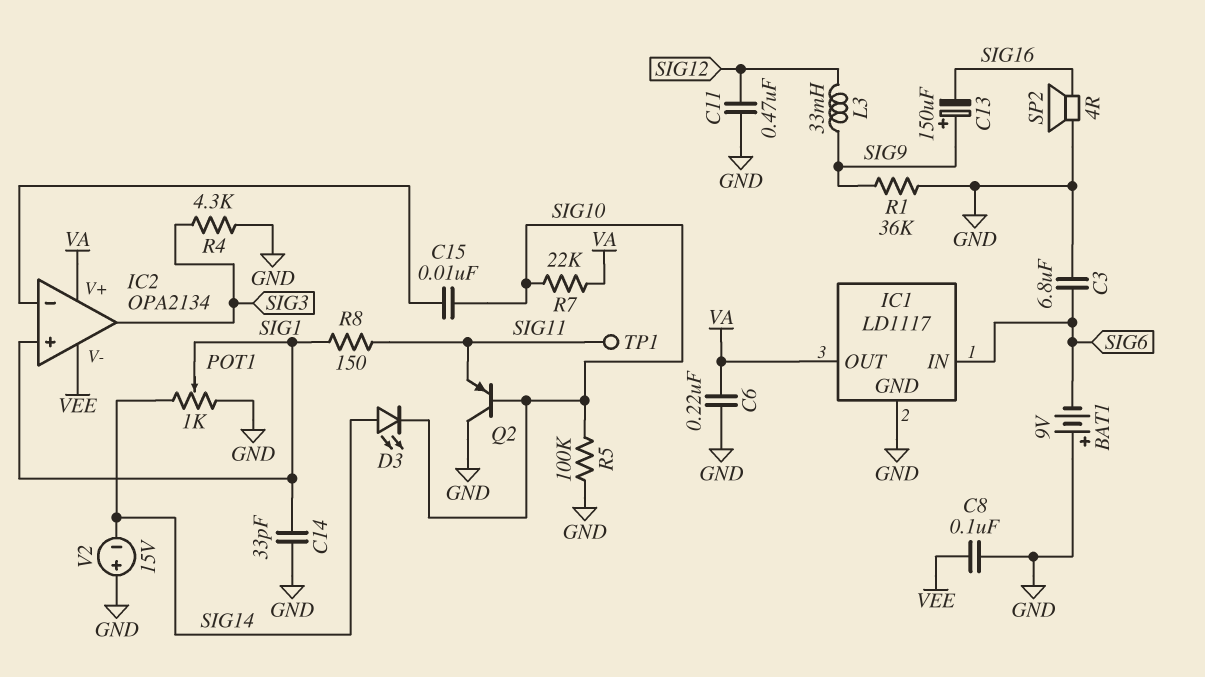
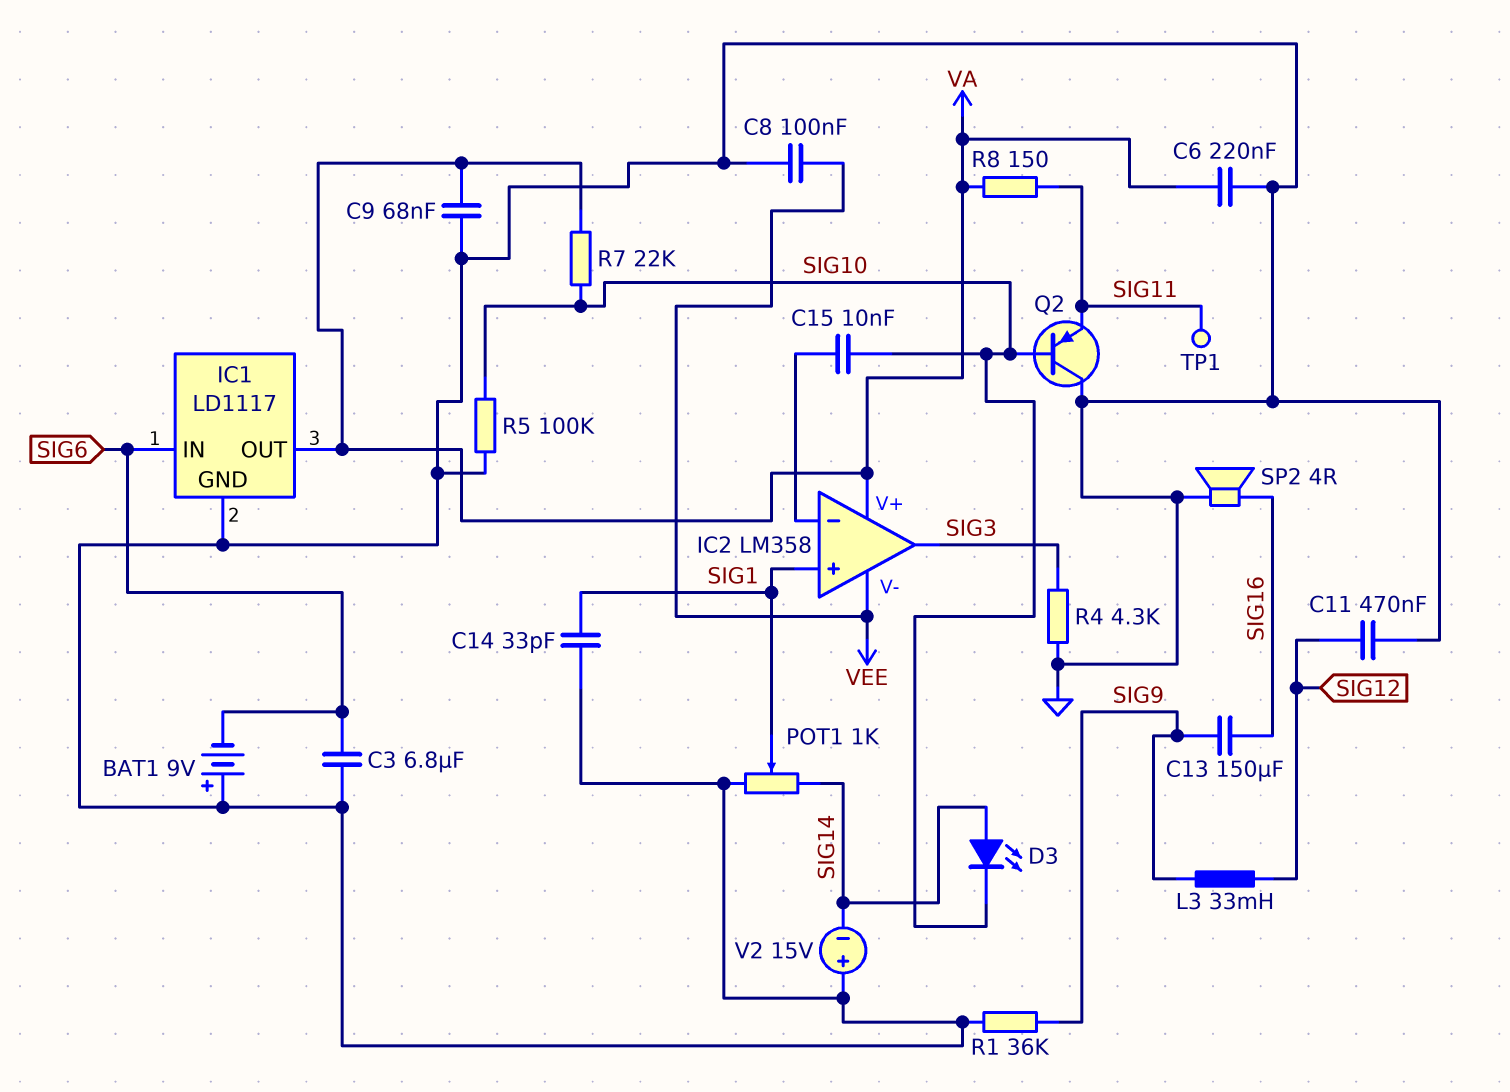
C9: none -> 68nF (GND, VA)
C13: 150uF (plus SIG9, minus SIG16) -> 150uF (SIG9, SIG16)
IC2: OPA2134 -> LM358
R8: 150 (SIG1, SIG11) -> 150 (SIG11, VA)

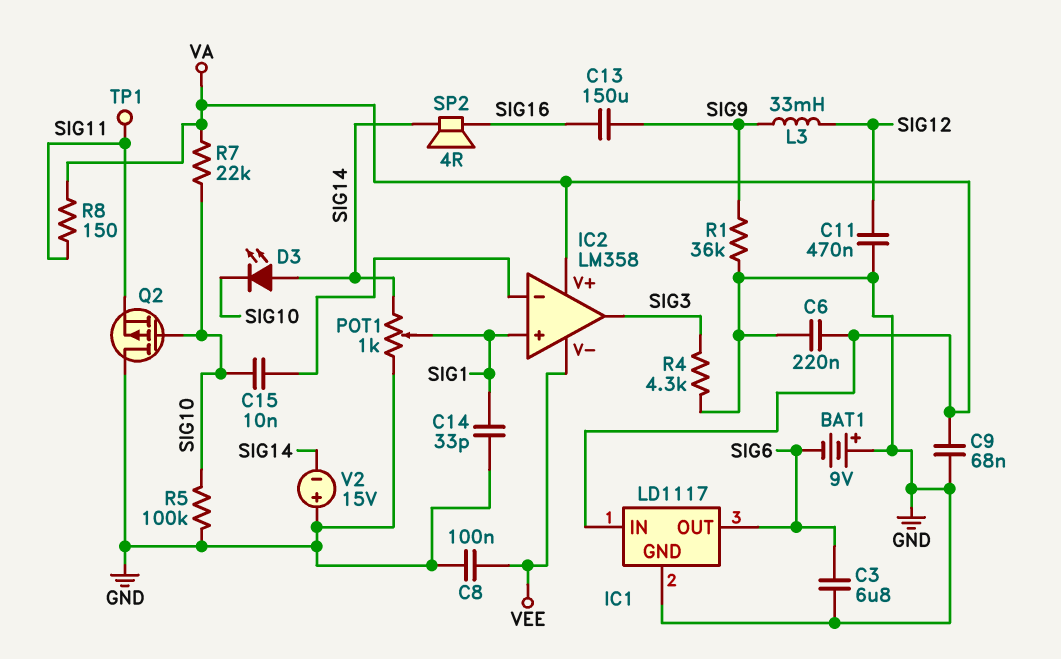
IC1 pin IN: SIG6 -> VA
IC1 pin OUT: VA -> SIG6
Q2: PNP (B SIG10, C GND, E SIG11) -> PMOS (G SIG10, D GND, S SIG11)
SP2: speaker 4R (GND, SIG16) -> speaker 4R (SIG14, SIG16)

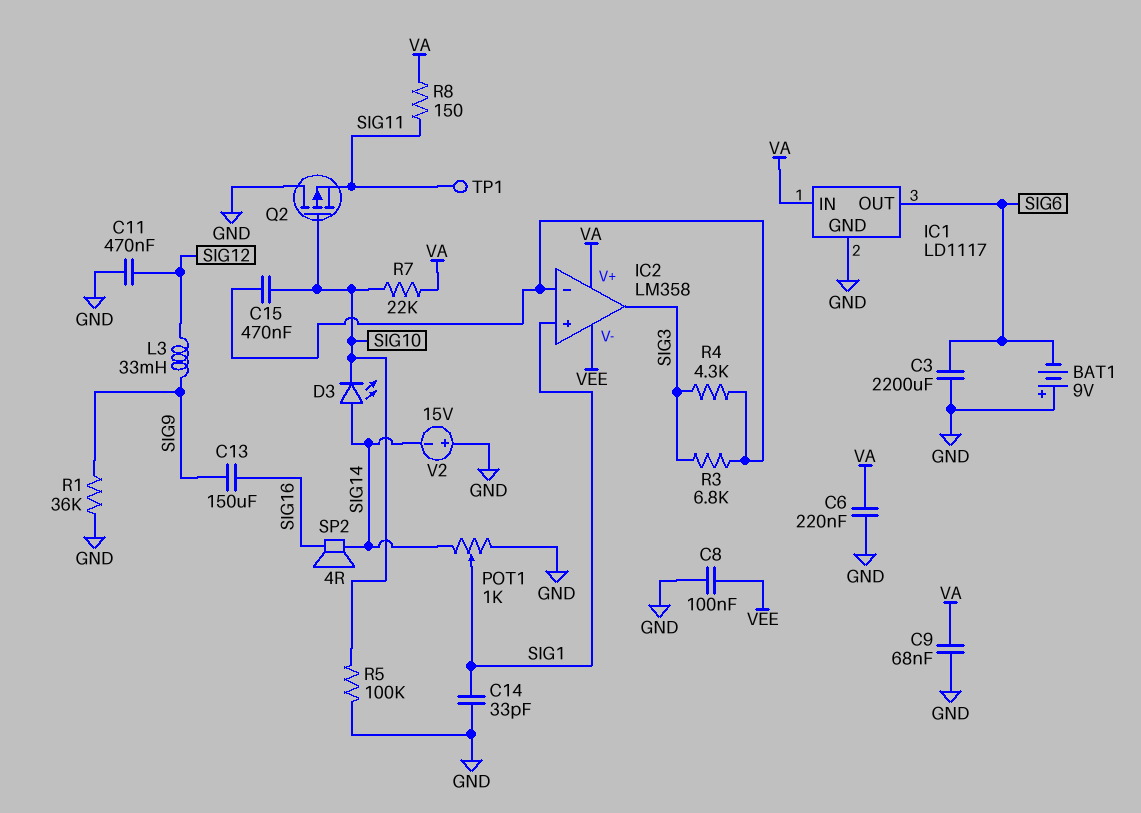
C3: 6.8uF (GND, SIG6) -> 2200uF (GND, SIG6)
C15: 10nF (IC2/in-, SIG10) -> 470nF (IC2/in-, SIG10)
R3: none -> 6.8k (IC2/in-, SIG3)
R4: 4.3k (GND, SIG3) -> 4.3k (IC2/in-, SIG3)

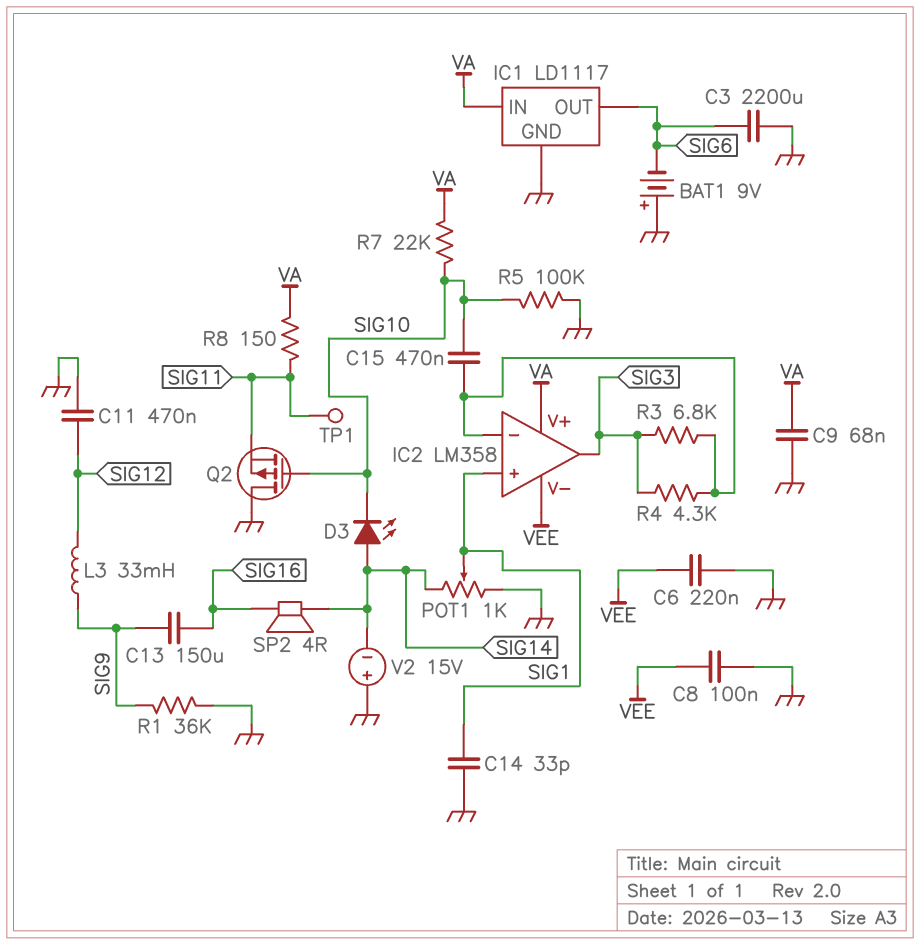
C6: 220nF (GND, VA) -> 220nF (GND, VEE)

